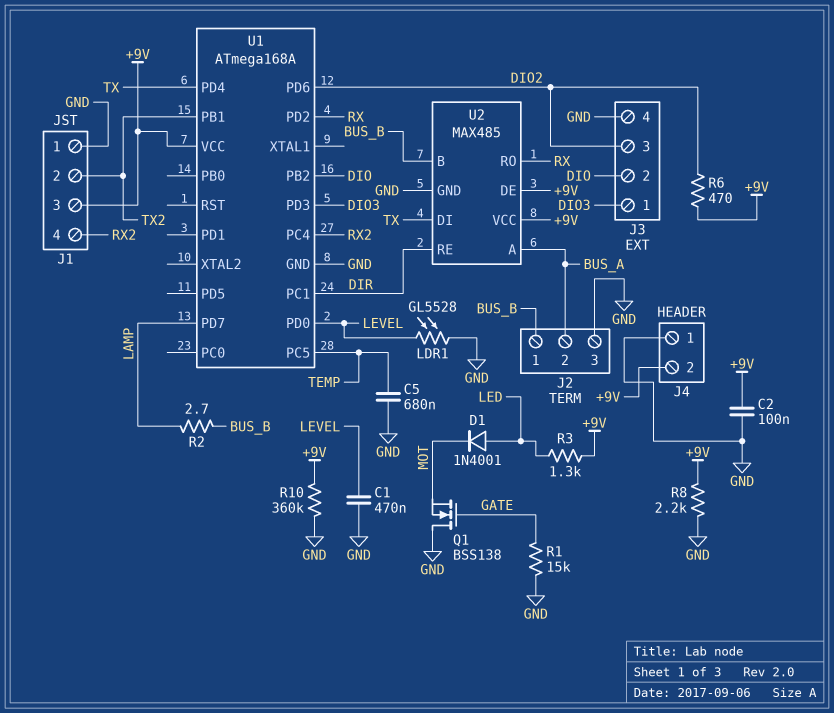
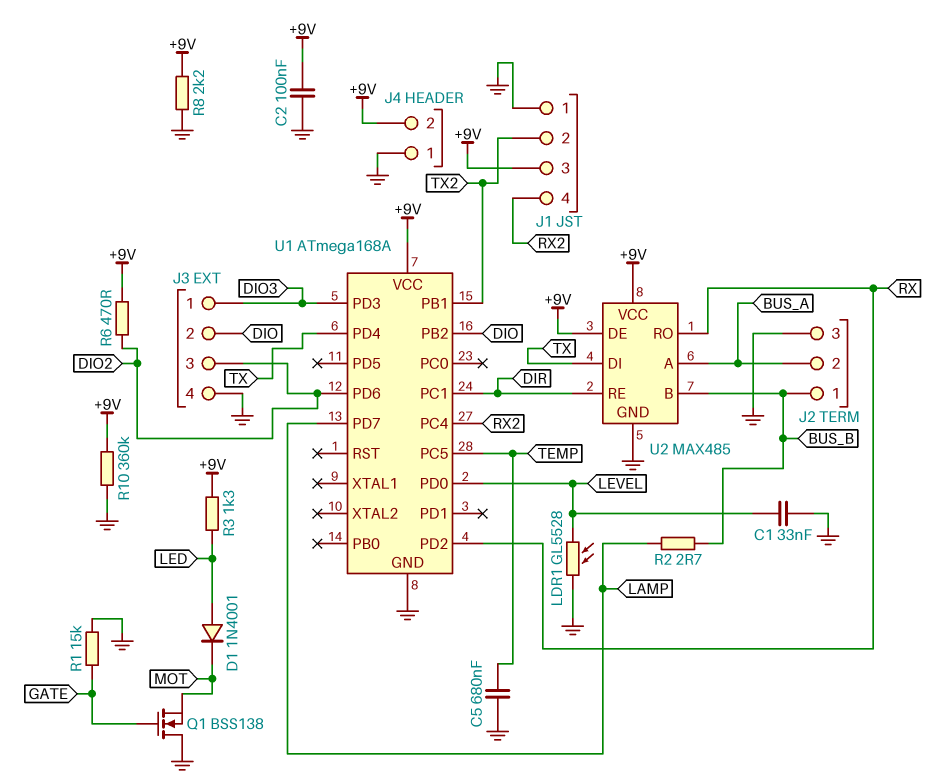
C1: 470nF (GND, LEVEL) -> 33nF (GND, LEVEL)

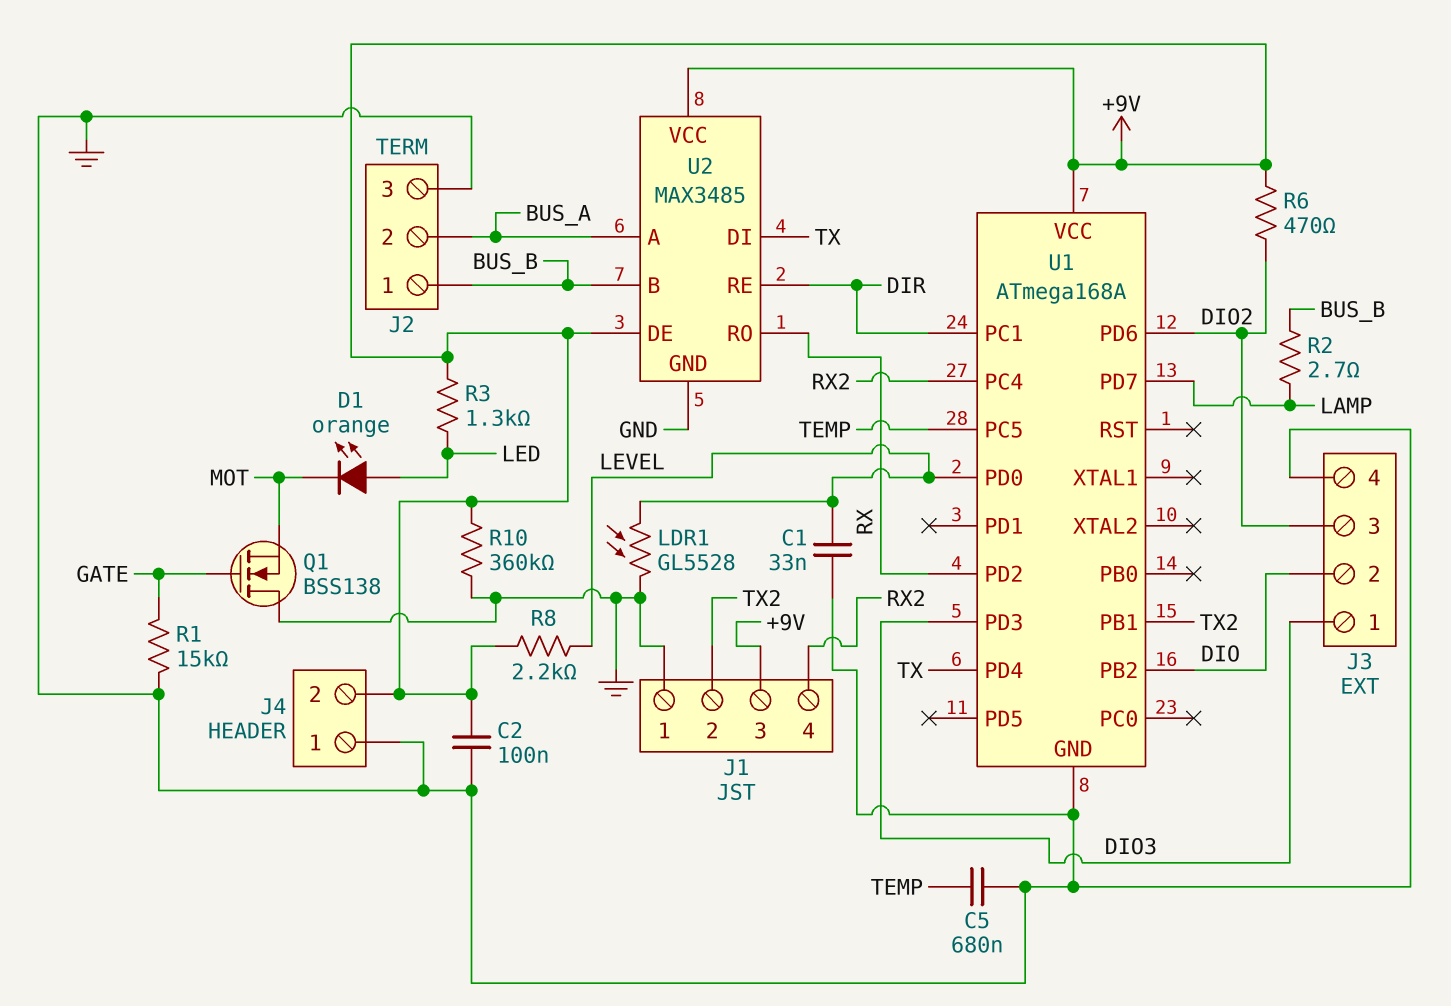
D1: diode 1N4001 (A LED, K MOT) -> LED orange (A LED, K MOT)
R8: 2.2k (+9V, GND) -> 2.2k (+9V, LEVEL)
U2: MAX485 -> MAX3485

